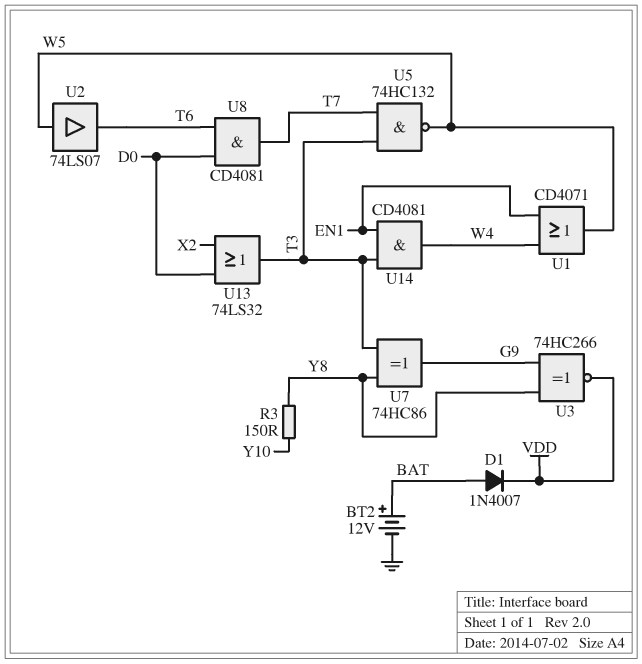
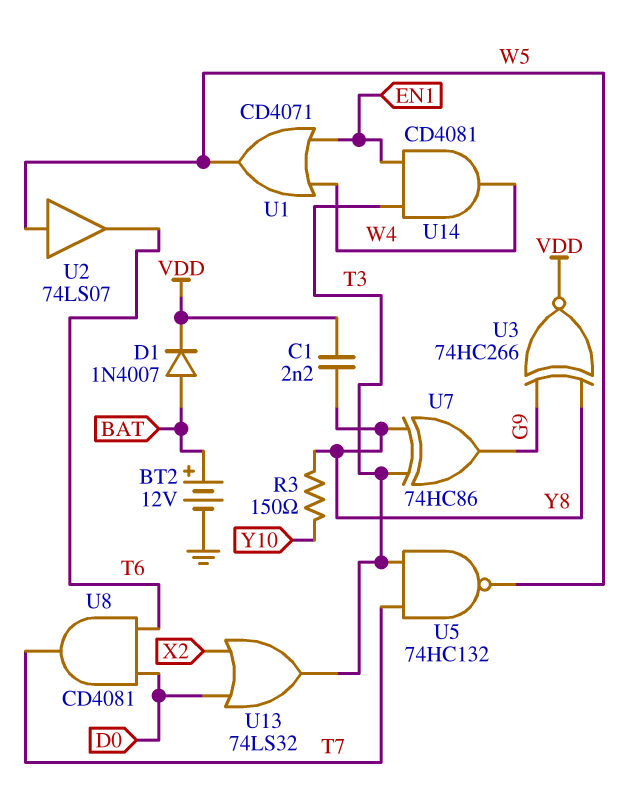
C1: none -> 2.2nF (VDD, Y8)

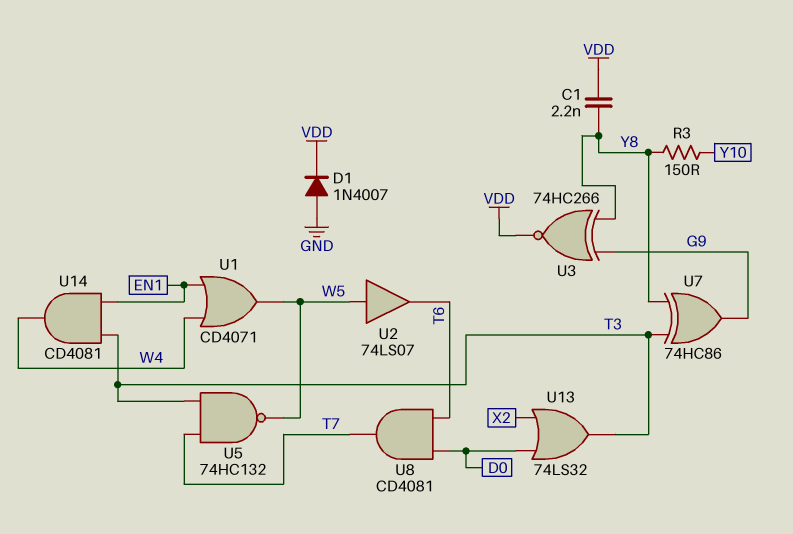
BT2: 12V (plus BAT, minus GND) -> none
D1: diode 1N4007 (A BAT, K VDD) -> diode 1N4007 (A GND, K VDD)

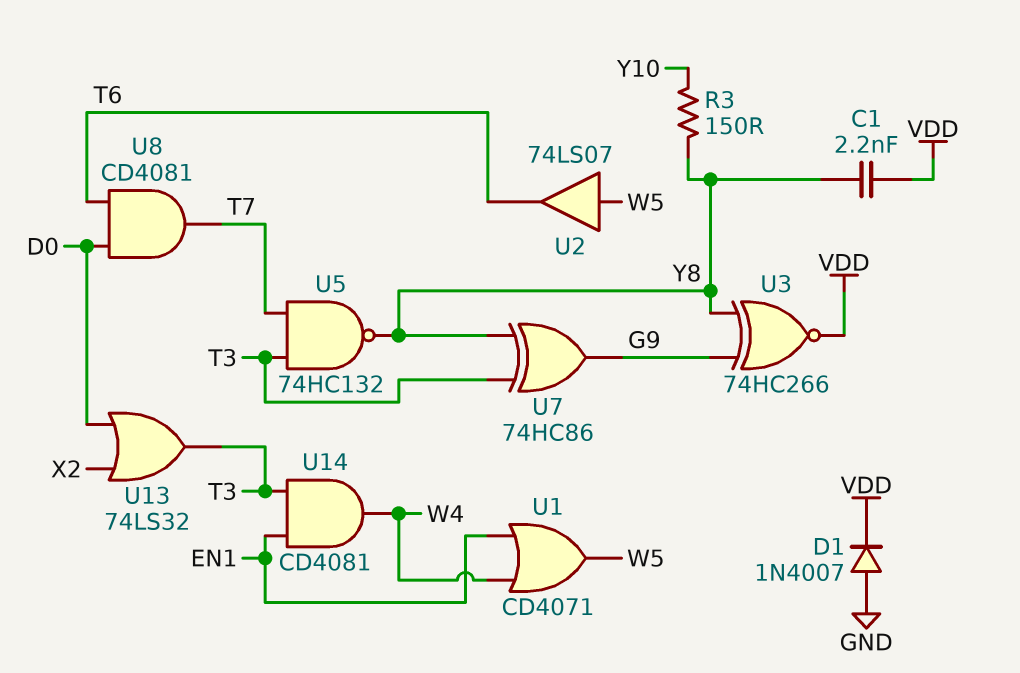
U5: NAND 74HC132 (in T3, in T7, out W5) -> NAND 74HC132 (in T3, in T7, out Y8)

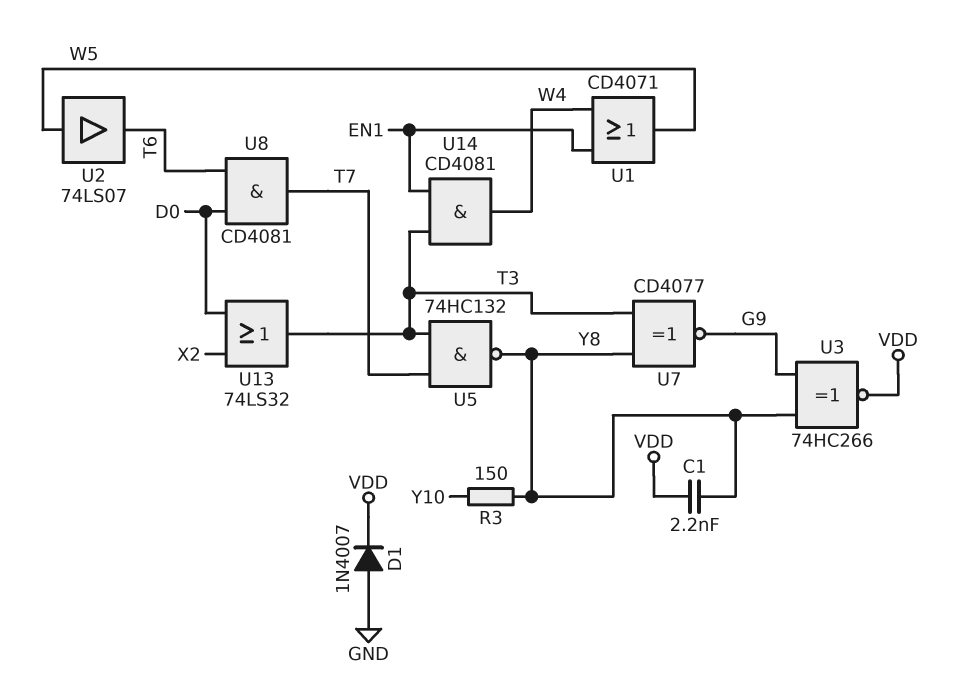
U7: XOR 74HC86 (in T3, in Y8, out G9) -> XNOR CD4077 (in T3, in Y8, out G9)

